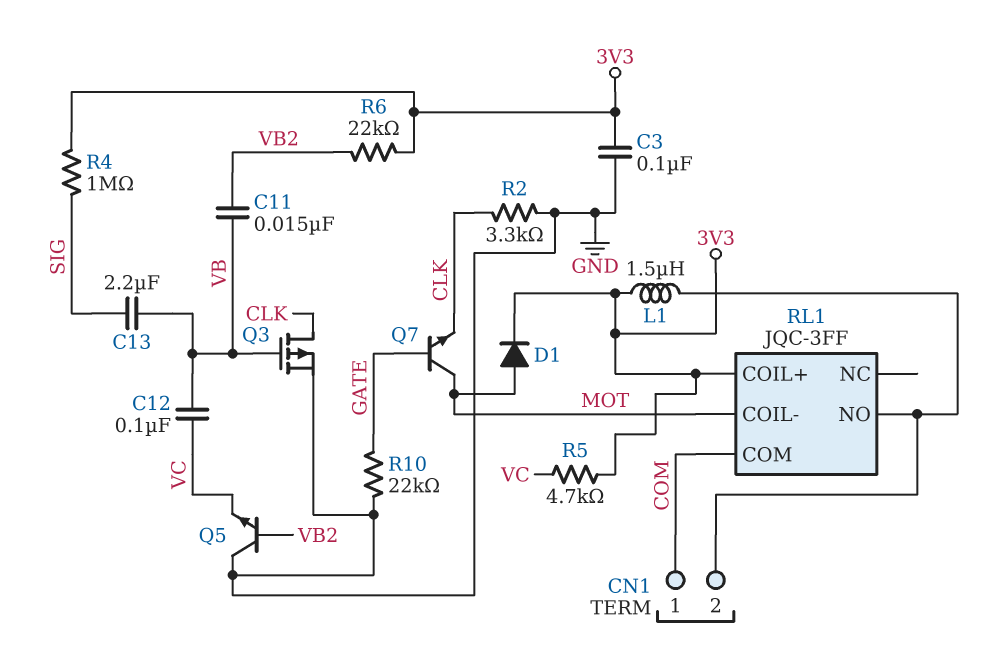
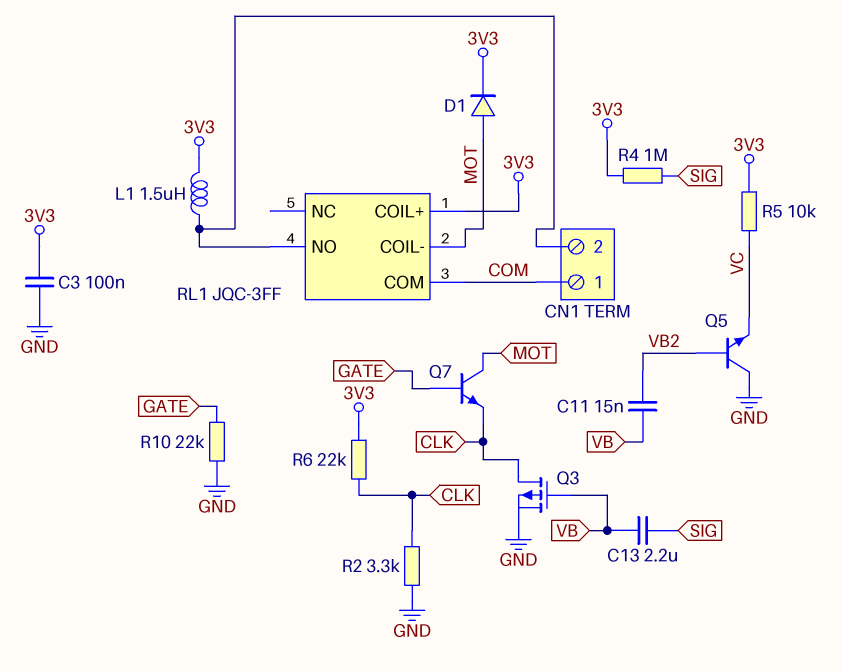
C12: 100nF (VB, VC) -> none
R5: 4.7k (3V3, VC) -> 10k (3V3, VC)
R6: 22k (3V3, VB2) -> 22k (3V3, CLK)

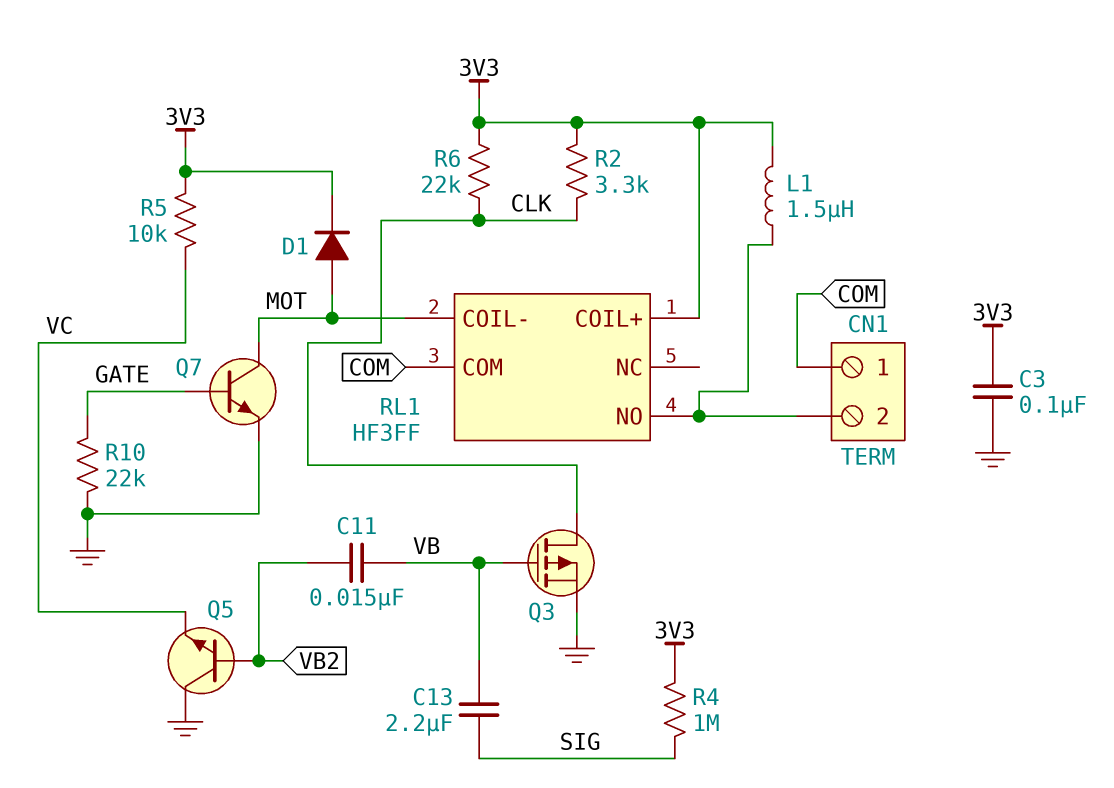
Q7: NPN (B GATE, C MOT, E CLK) -> NPN (B GATE, C MOT, E GND)
R2: 3.3k (CLK, GND) -> 3.3k (3V3, CLK)
RL1: JQC-3FF -> HF3FF

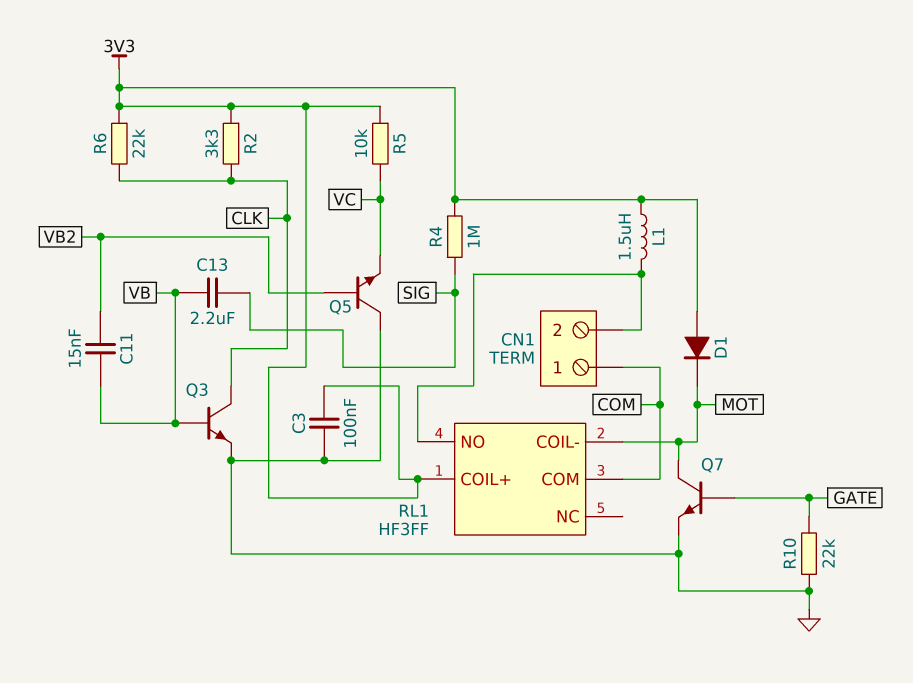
D1: diode (A MOT, K 3V3) -> diode (A 3V3, K MOT)
Q3: PMOS (G VB, D CLK, S GND) -> NPN (B VB, C CLK, E GND)

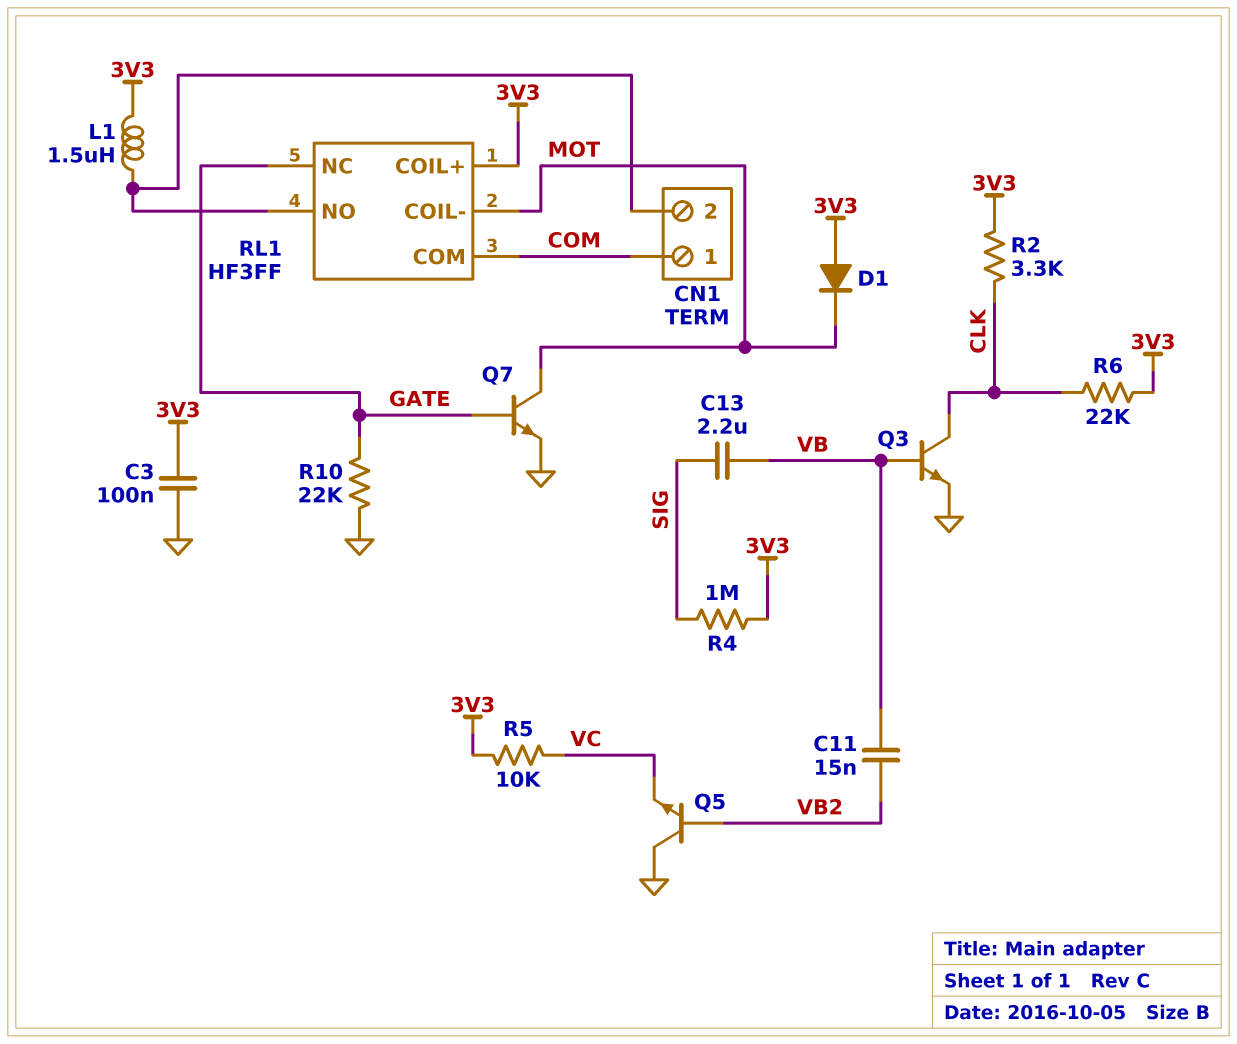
RL1 pin NC: none -> GATE

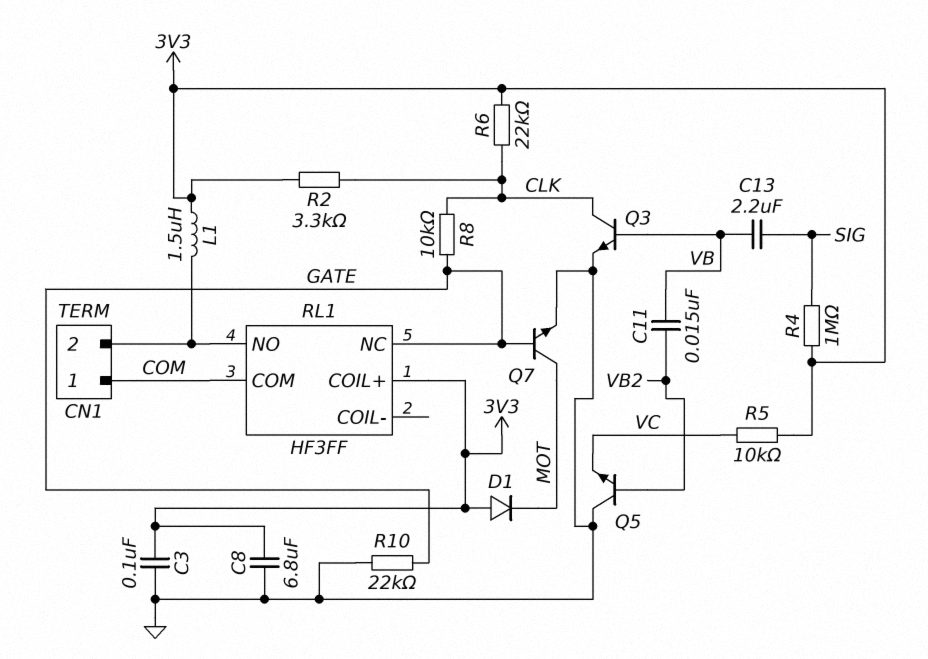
C8: none -> 6.8uF (3V3, GND)
R8: none -> 10k (CLK, GATE)
RL1 pin COIL-: MOT -> none

